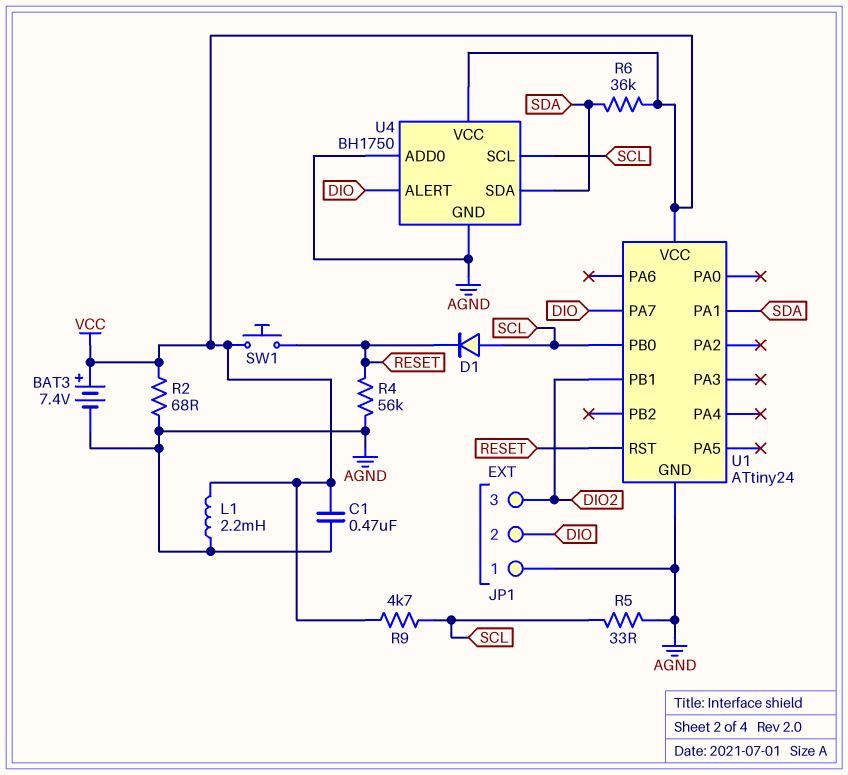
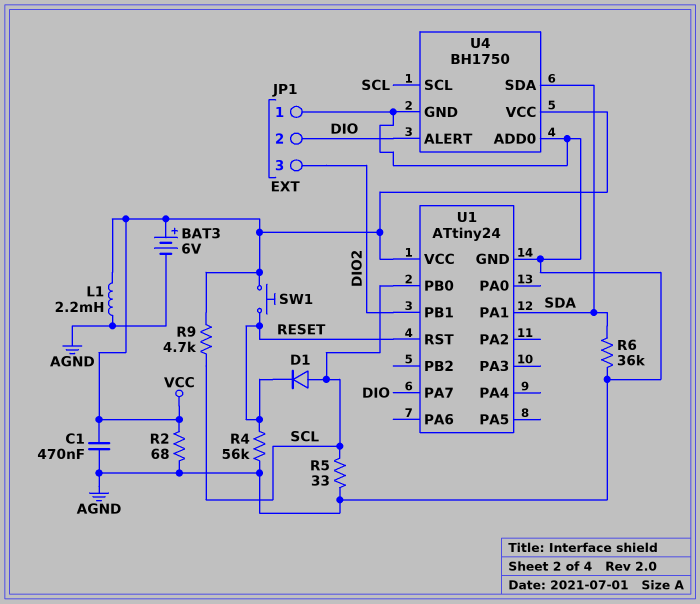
BAT3: 7.4V (plus VCC, minus AGND) -> 6V (plus VCC, minus AGND)
R6: 36k (SDA, VCC) -> 36k (AGND, SDA)

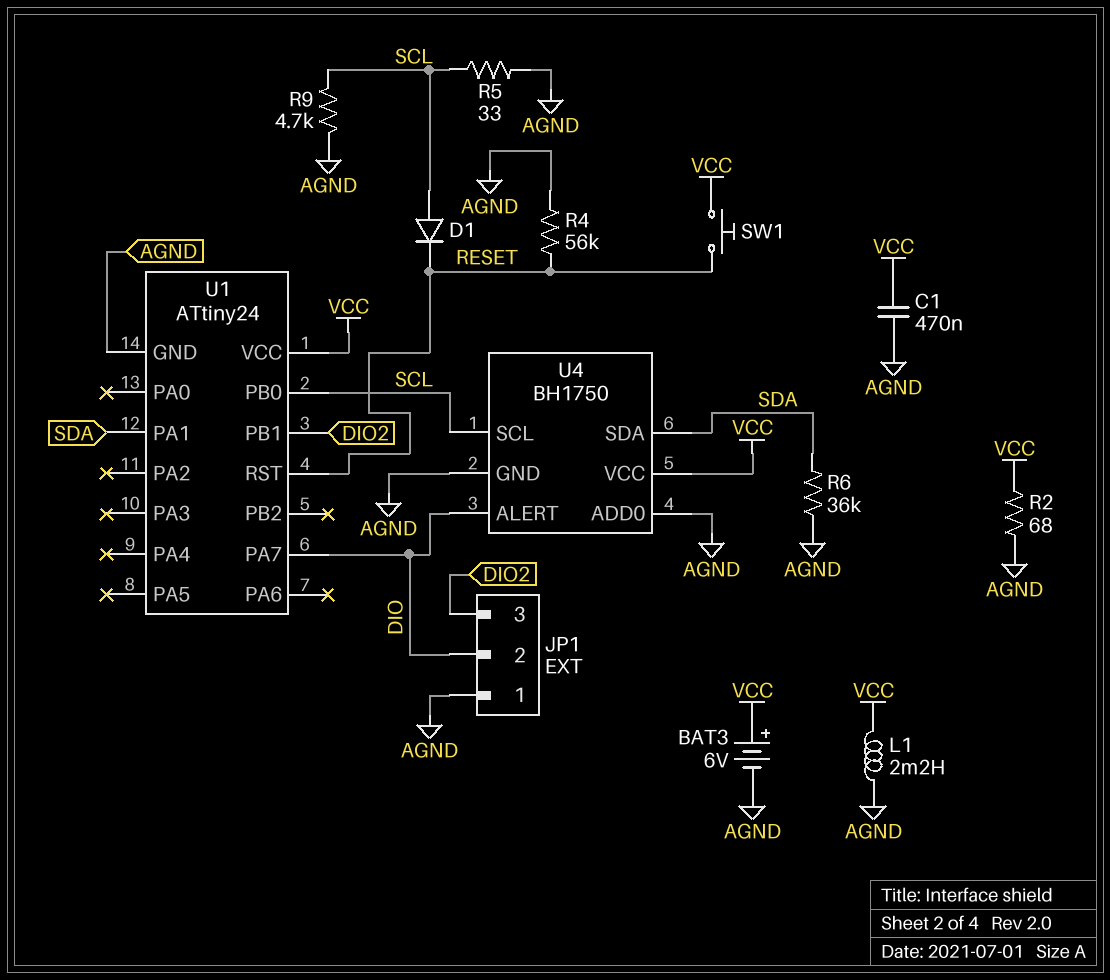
R9: 4.7k (SCL, VCC) -> 4.7k (AGND, SCL)

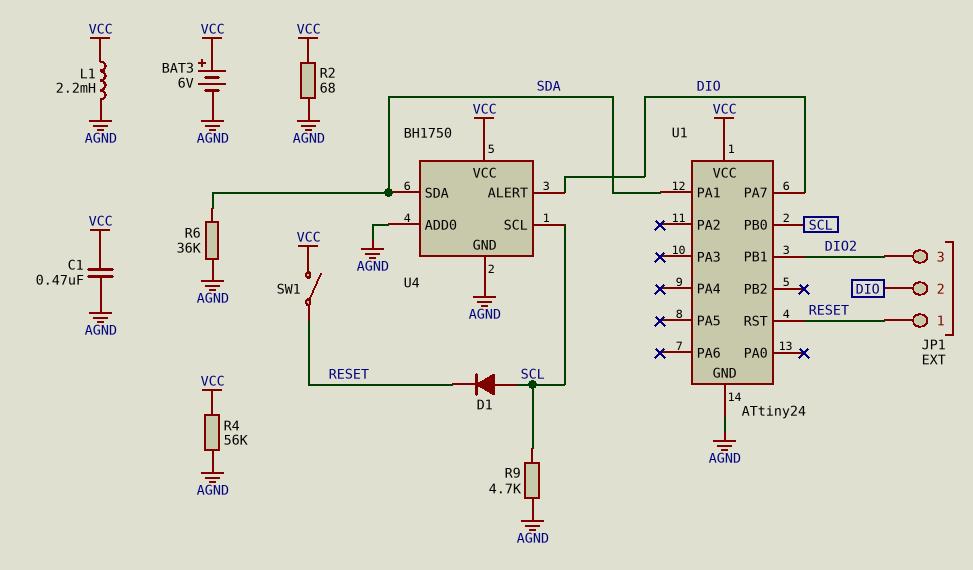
JP1 pin 1: AGND -> RESET
R4: 56k (AGND, RESET) -> 56k (AGND, VCC)
R5: 33 (AGND, SCL) -> none
SW1: button (RESET, VCC) -> switch (RESET, VCC)

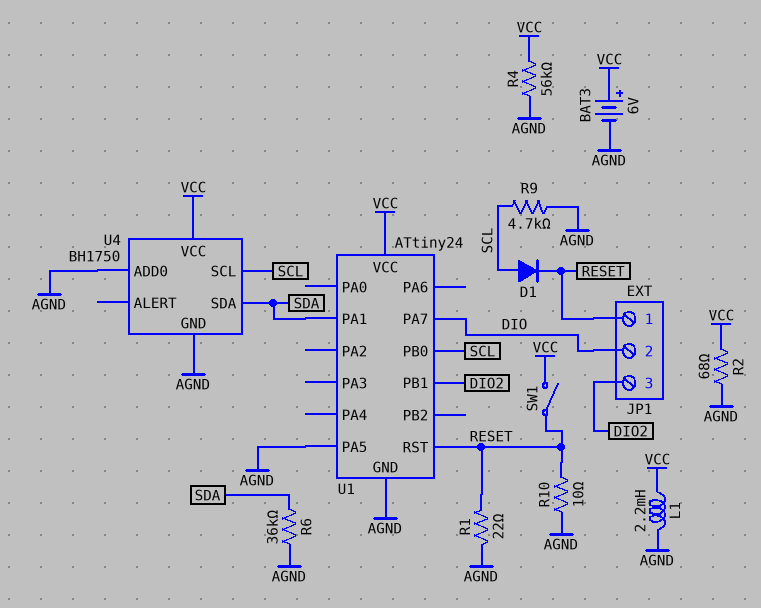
C1: 470nF (AGND, VCC) -> none
R1: none -> 22 (AGND, RESET)
R10: none -> 10 (AGND, RESET)
U1 pin PA5: none -> AGND
U4 pin ALERT: DIO -> none

